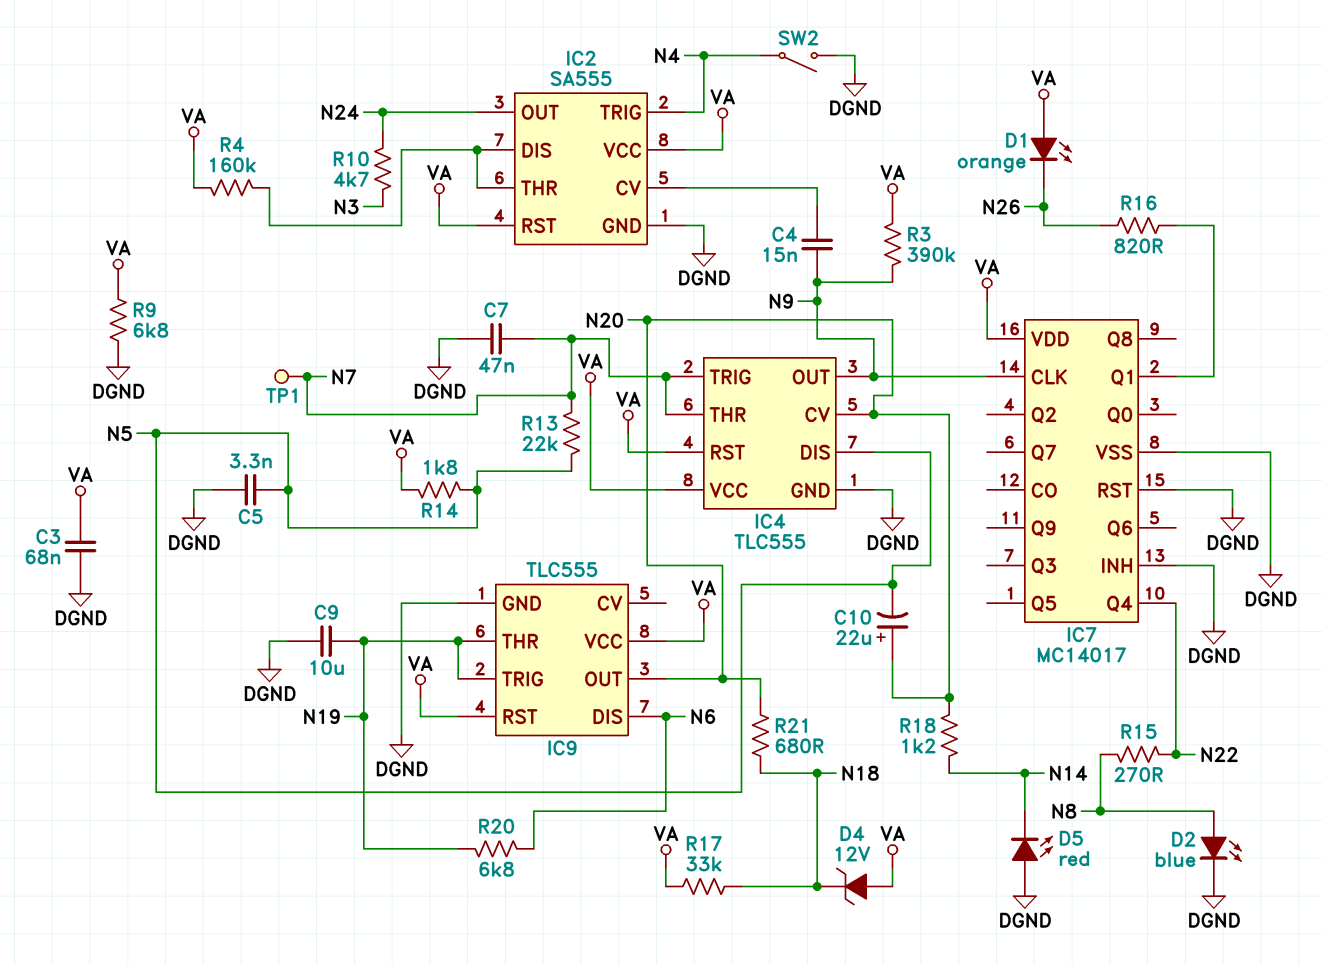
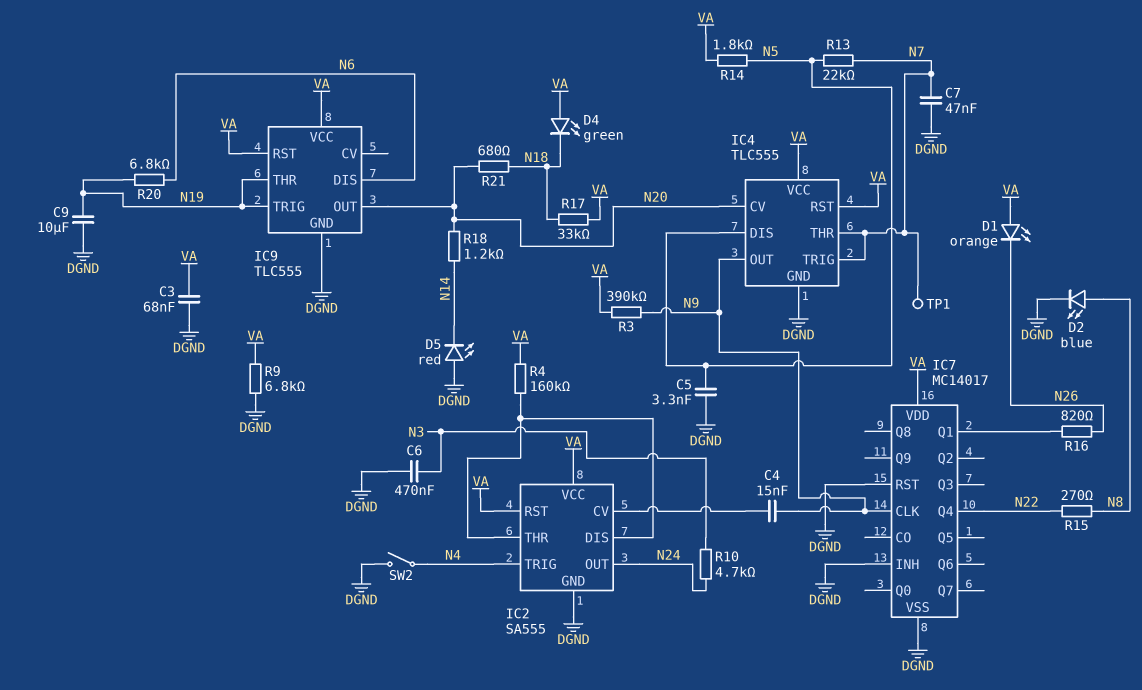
C6: none -> 470nF (DGND, N3)
C10: 22uF (plus N20, minus N5) -> none
D4: zener 12V (A VA, K N18) -> LED green (A VA, K N18)

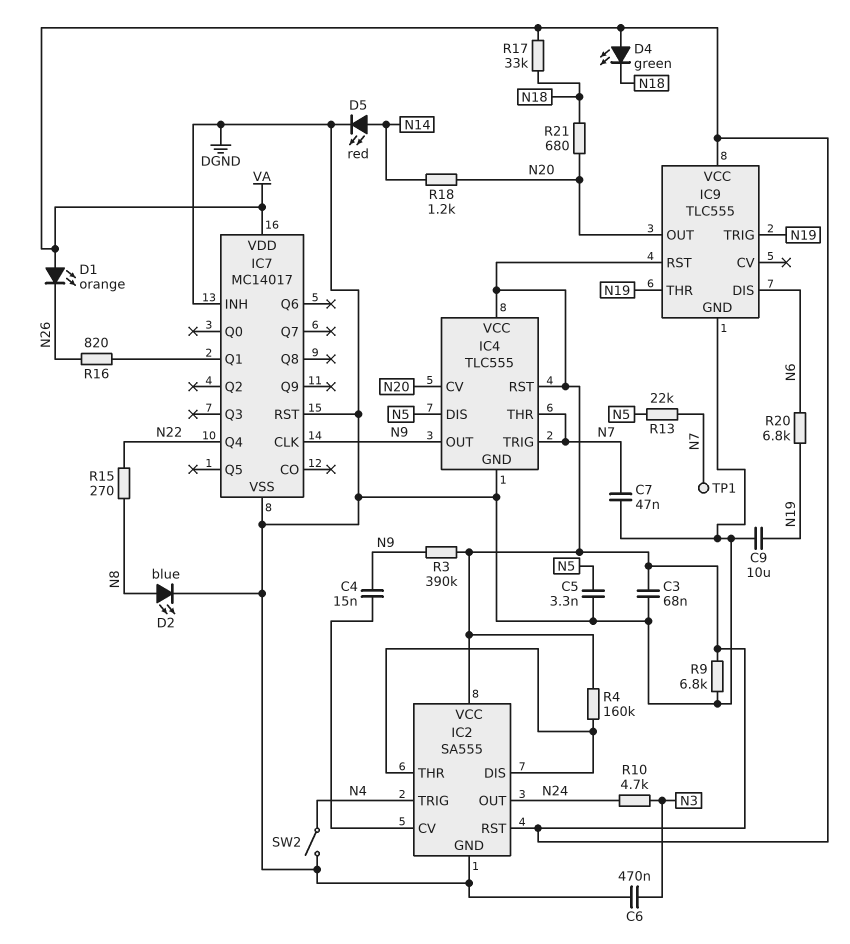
D5: LED red (A DGND, K N14) -> LED red (A N14, K DGND)
R14: 1.8k (N5, VA) -> none

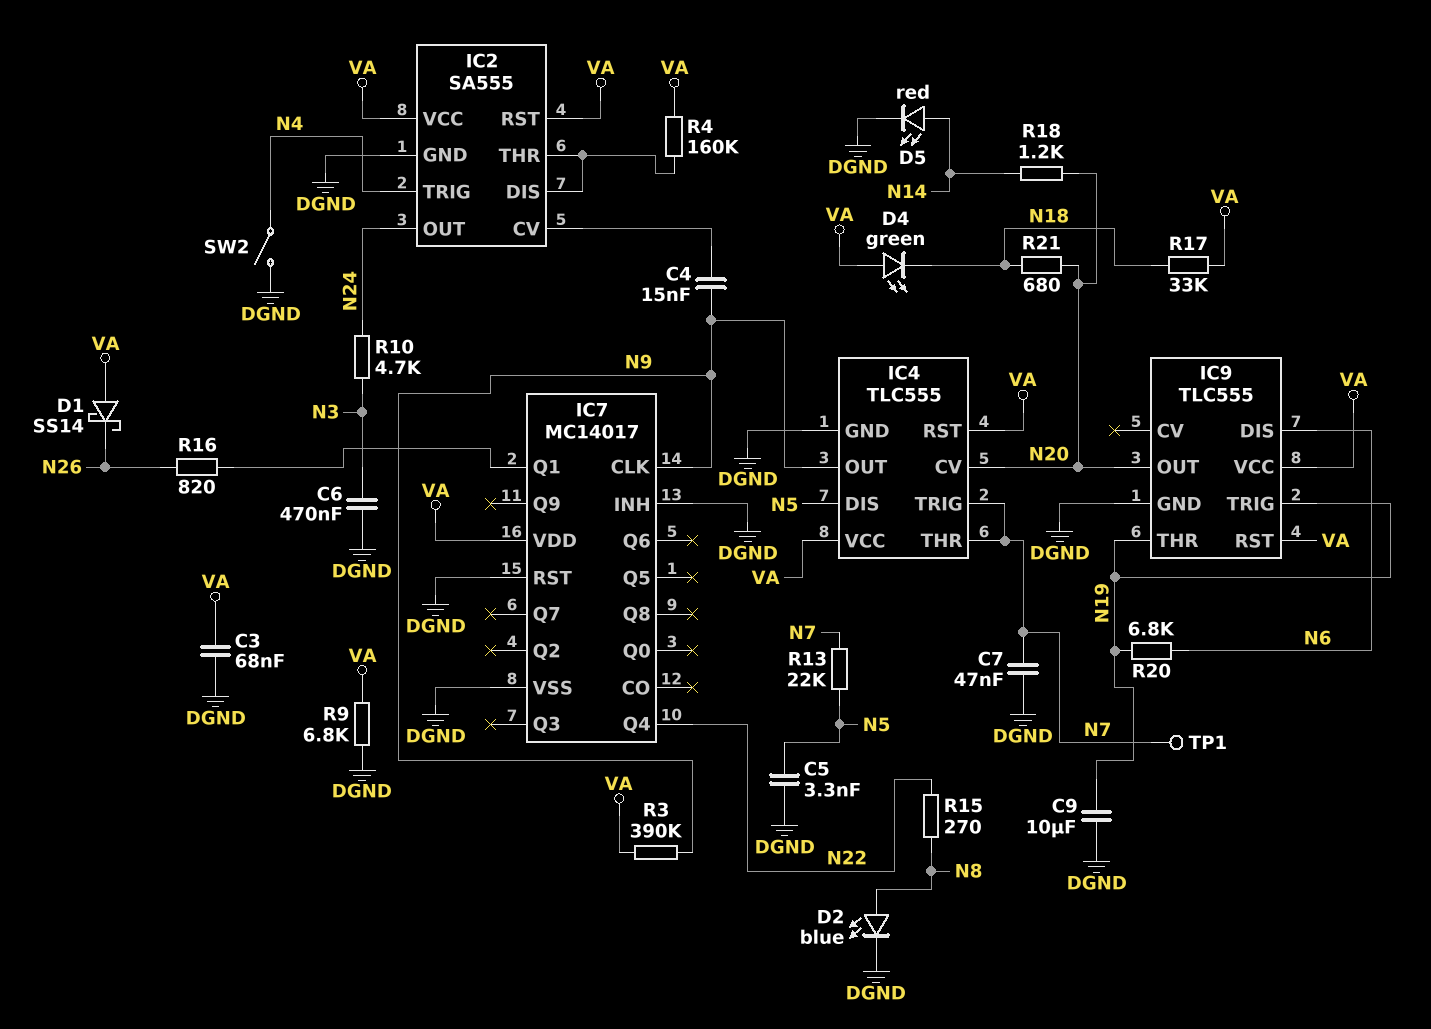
D1: LED orange (A VA, K N26) -> schottky SS14 (A VA, K N26)

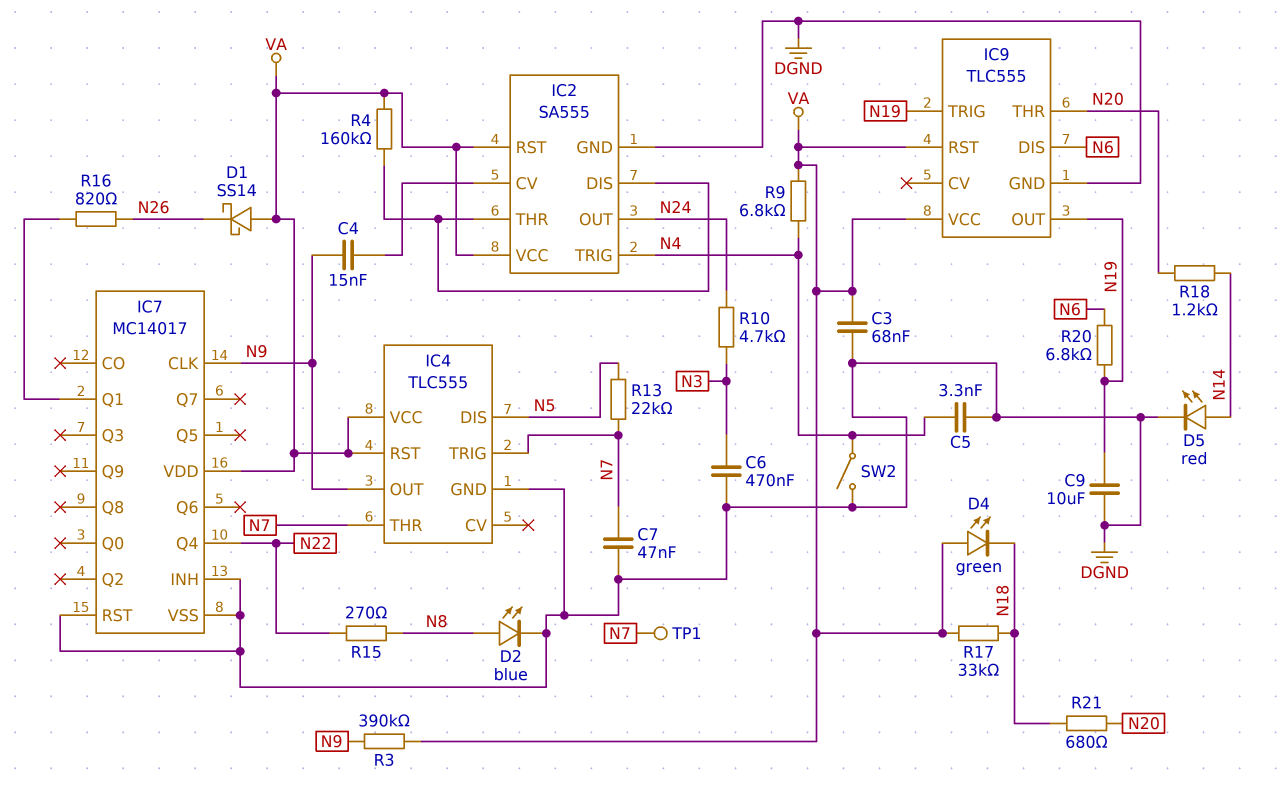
C5: 3.3nF (DGND, N5) -> 3.3nF (DGND, N4)
IC4 pin CV: N20 -> none
IC9 pin OUT: N20 -> N19
IC9 pin THR: N19 -> N20
R9: 6.8k (DGND, VA) -> 6.8k (N4, VA)

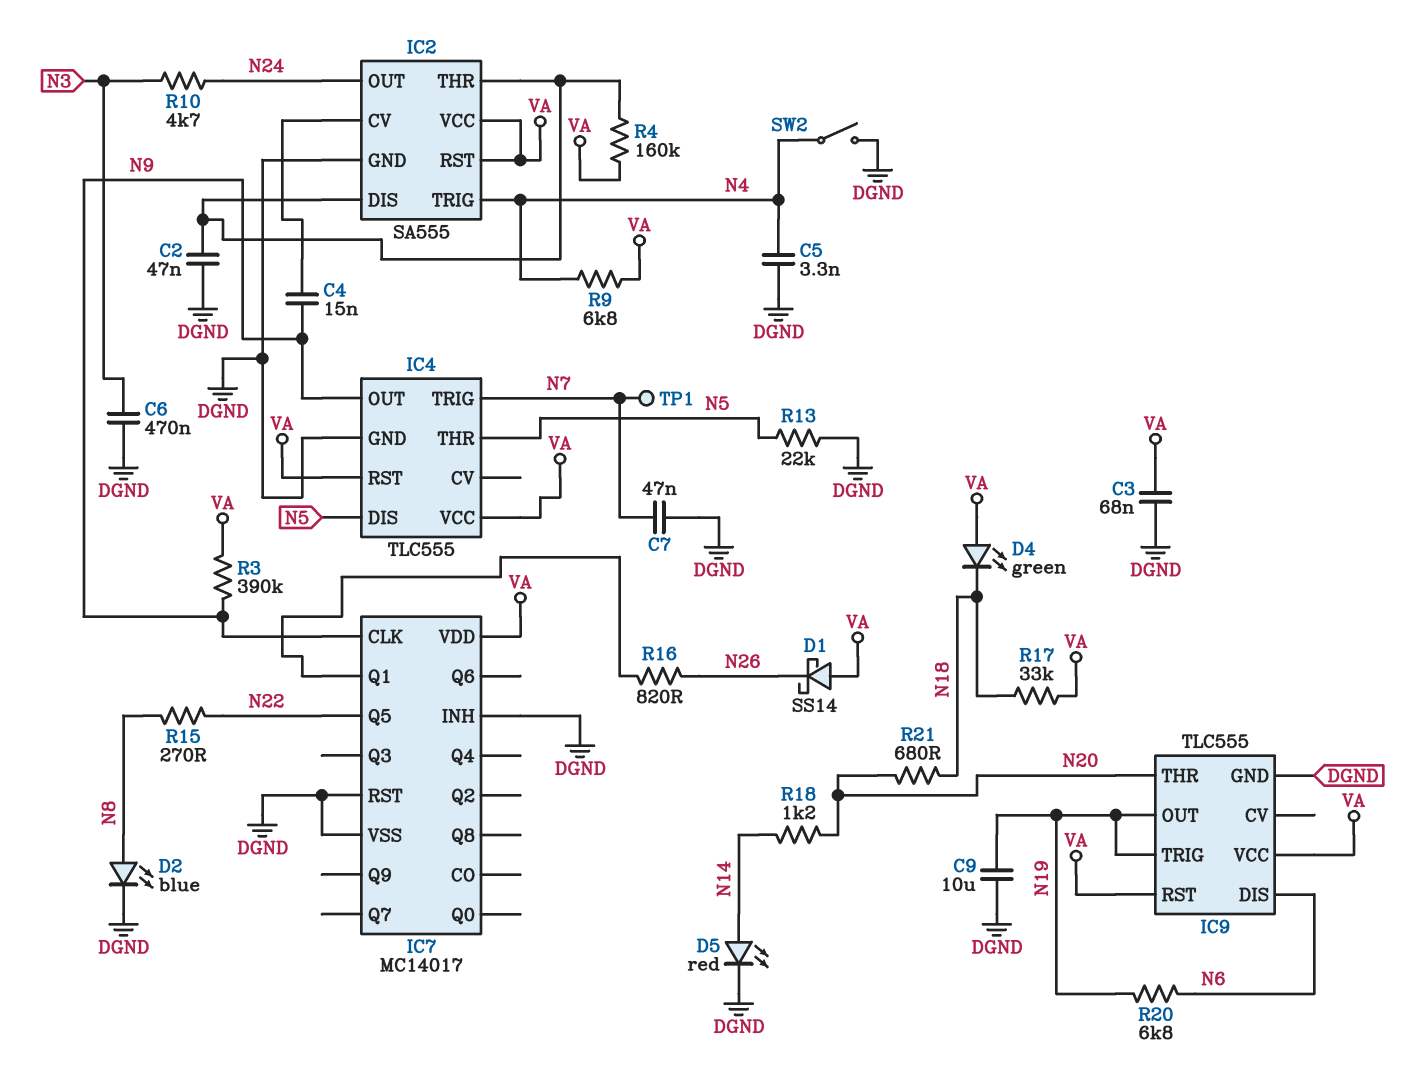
C2: none -> 47nF (DGND, IC2/DIS)
IC4 pin THR: N7 -> N5
IC7 pin Q4: N22 -> none
IC7 pin Q5: none -> N22
R13: 22k (N5, N7) -> 22k (DGND, N5)

